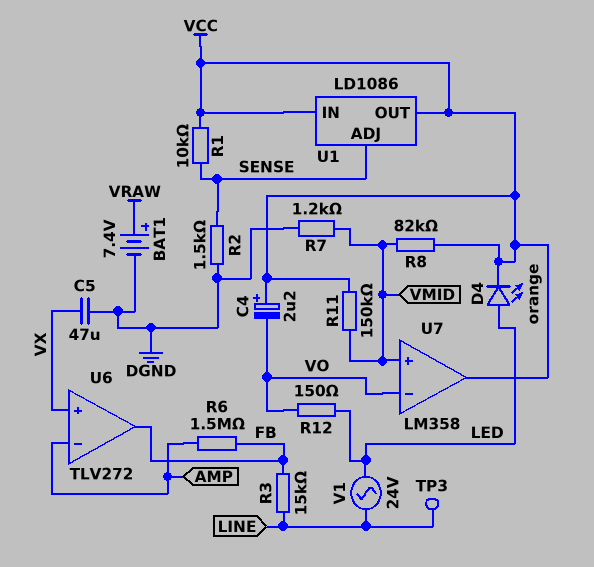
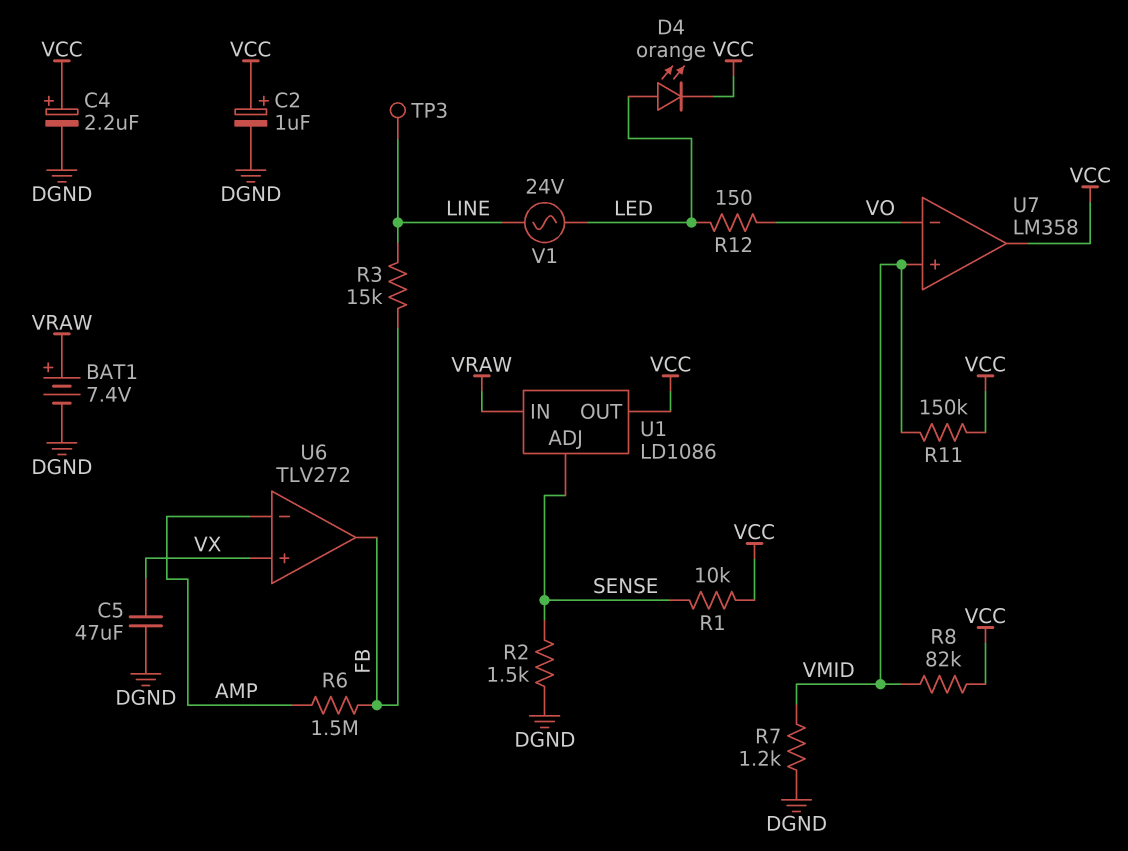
C2: none -> 1uF (plus VCC, minus DGND)
C4: 2.2uF (plus VCC, minus VO) -> 2.2uF (plus VCC, minus DGND)
U1 pin IN: VCC -> VRAW

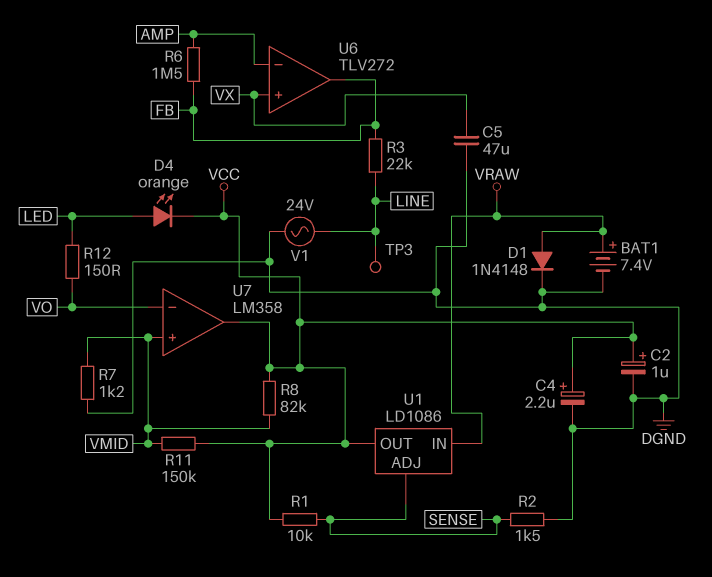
D1: none -> diode 1N4148 (A VRAW, K DGND)
R3: 15k (FB, LINE) -> 22k (FB, LINE)
V1: AC 24V (LED, LINE) -> AC 24V (DGND, LINE)

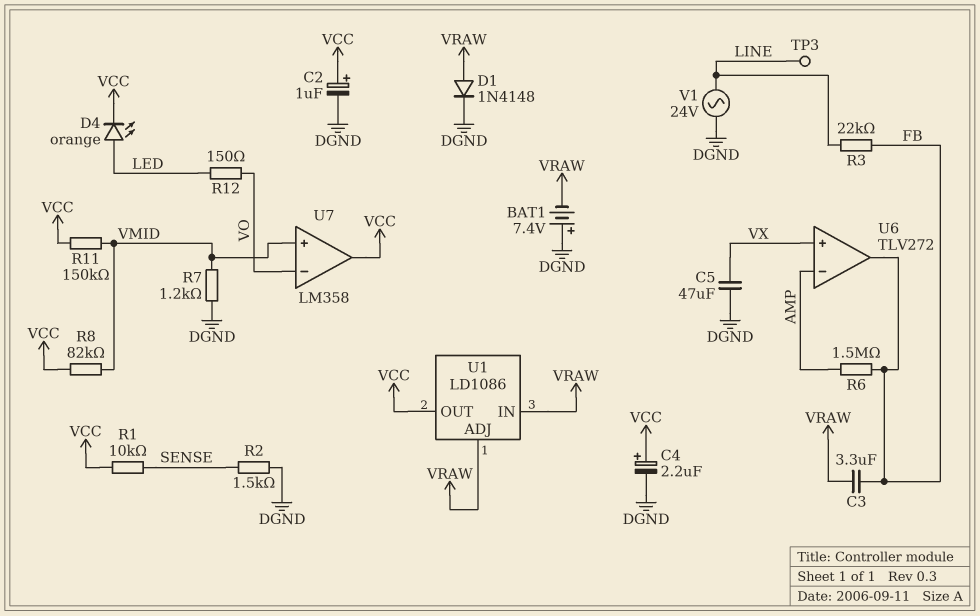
BAT1: 7.4V (plus VRAW, minus DGND) -> 7.4V (plus DGND, minus VRAW)
C3: none -> 3.3uF (FB, VRAW)
U1 pin ADJ: SENSE -> VRAW

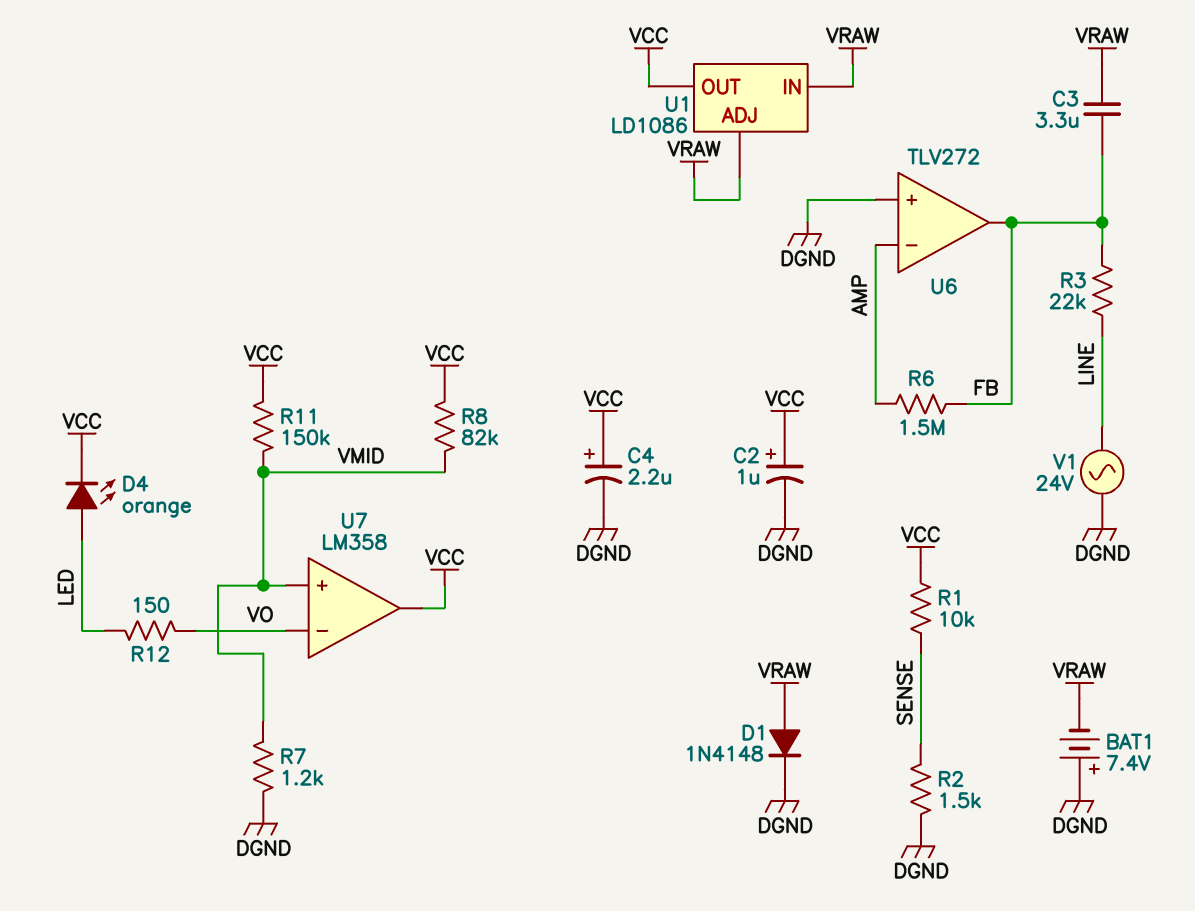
C5: 47uF (DGND, VX) -> none
TP3: test point (LINE) -> none
U6 pin in+: VX -> DGND

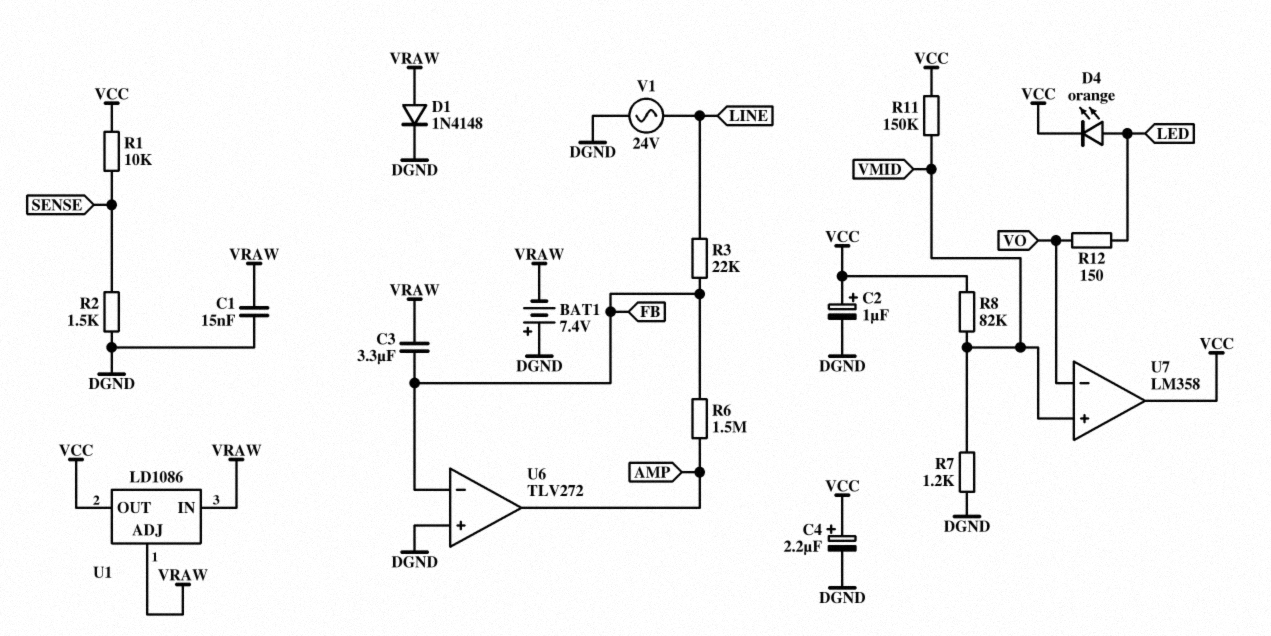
C1: none -> 15nF (DGND, VRAW)
U6 pin in-: AMP -> FB
U6 pin out: FB -> AMP

